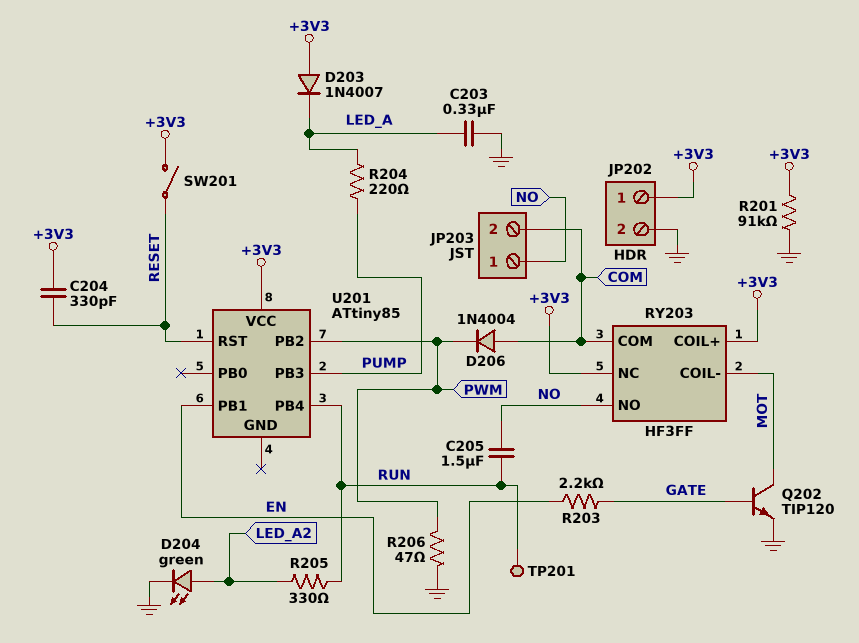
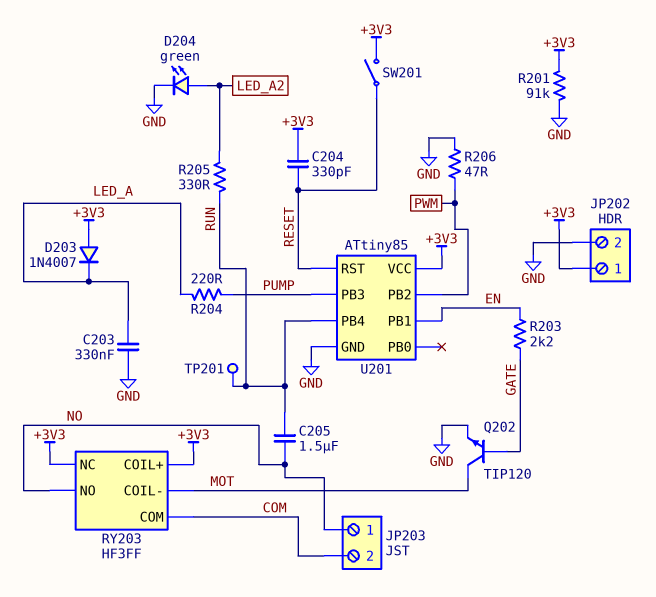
D206: diode 1N4004 (A COM, K PWM) -> none
U201 pin GND: none -> GND

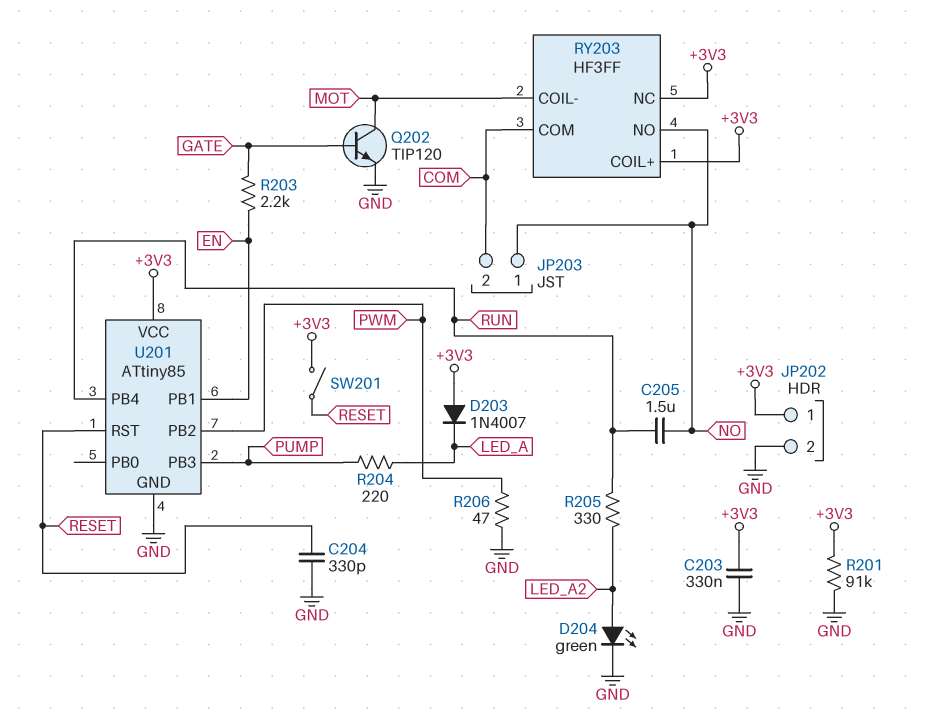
C203: 330nF (GND, LED_A) -> 330nF (+3V3, GND)
C204: 330pF (+3V3, RESET) -> 330pF (GND, RESET)
TP201: test point (RUN) -> none

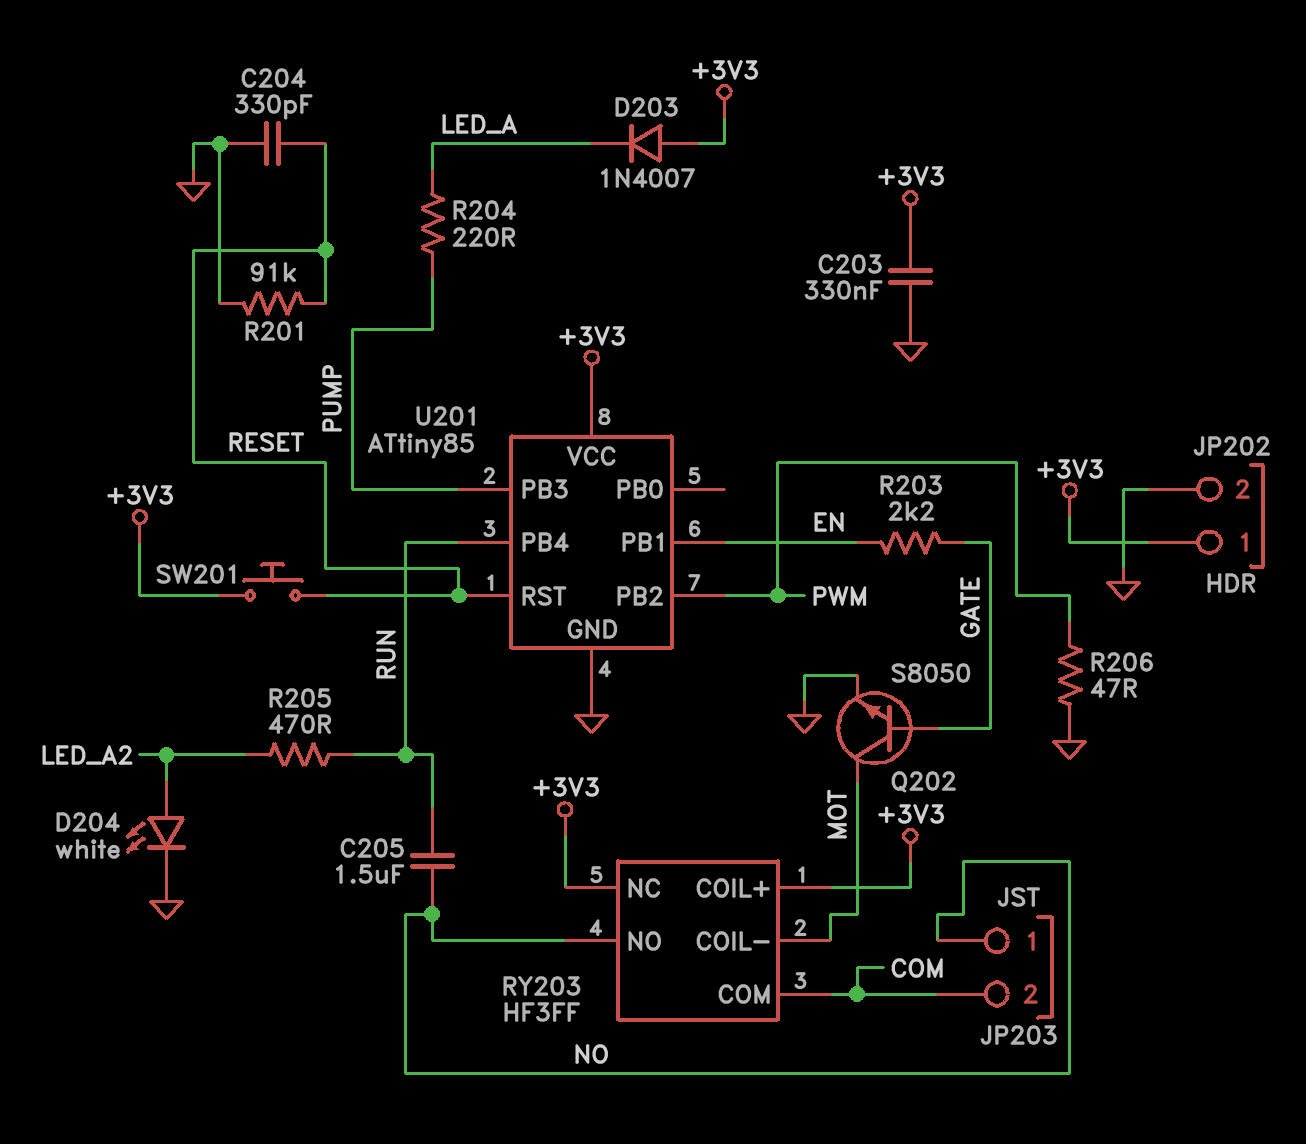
D204: LED green (A LED_A2, K GND) -> LED white (A LED_A2, K GND)
Q202: NPN TIP120 (B GATE, C MOT, E GND) -> NPN S8050 (B GATE, C MOT, E GND)
R201: 91k (+3V3, GND) -> 91k (GND, RESET)
R205: 330 (LED_A2, RUN) -> 470 (LED_A2, RUN)
SW201: switch (+3V3, RESET) -> button (+3V3, RESET)

